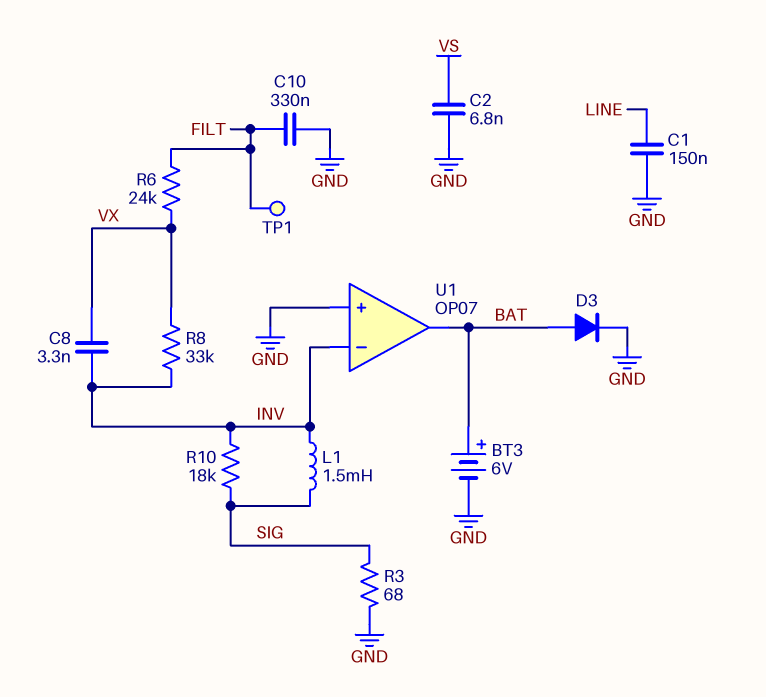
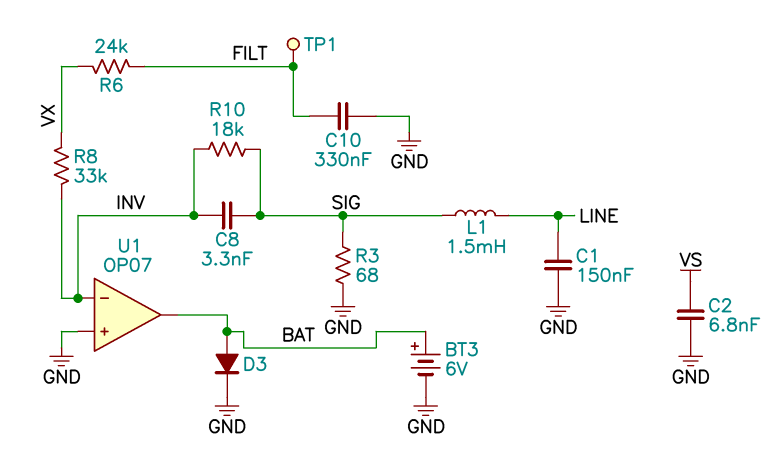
C8: 3.3nF (INV, VX) -> 3.3nF (INV, SIG)
L1: 1.5mH (INV, SIG) -> 1.5mH (LINE, SIG)

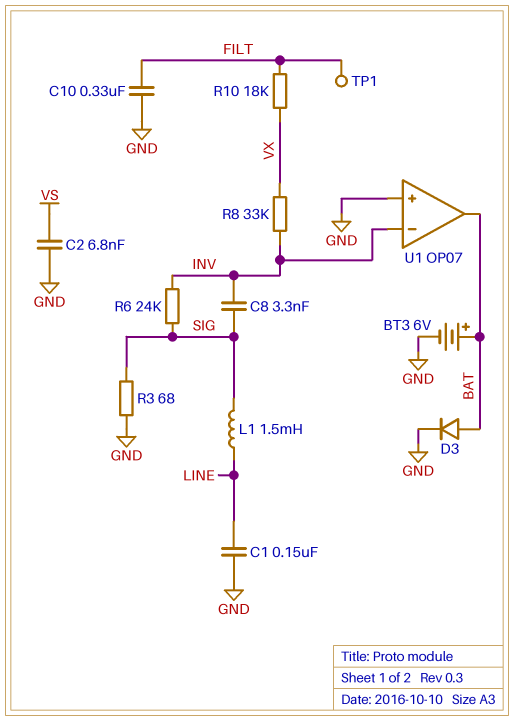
R6: 24k (FILT, VX) -> 24k (INV, SIG)
R10: 18k (INV, SIG) -> 18k (FILT, VX)

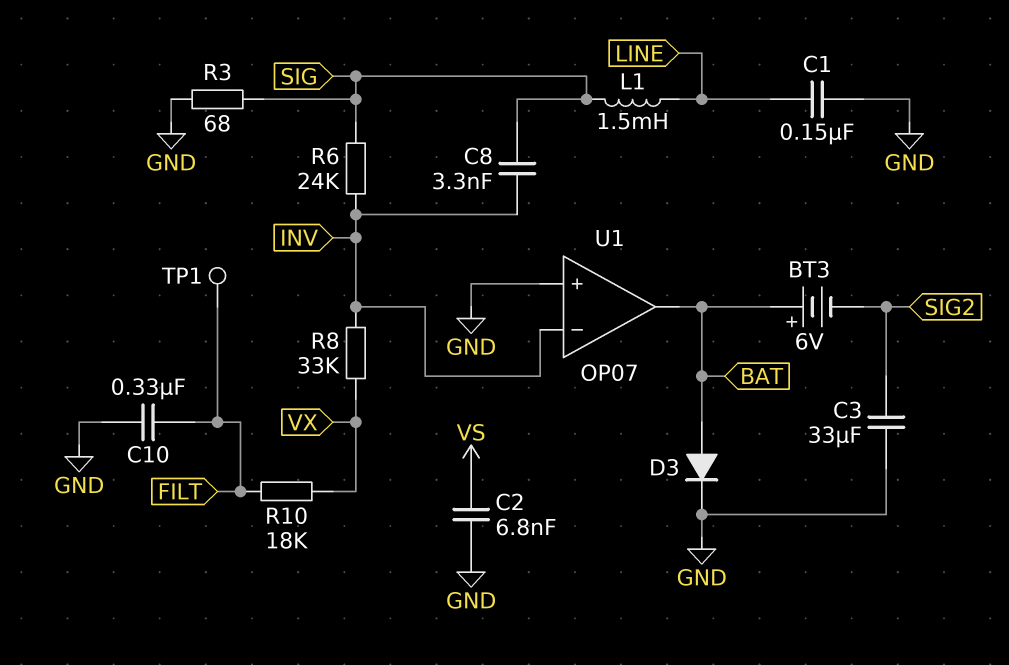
BT3: 6V (plus BAT, minus GND) -> 6V (plus BAT, minus SIG2)
C3: none -> 33uF (GND, SIG2)

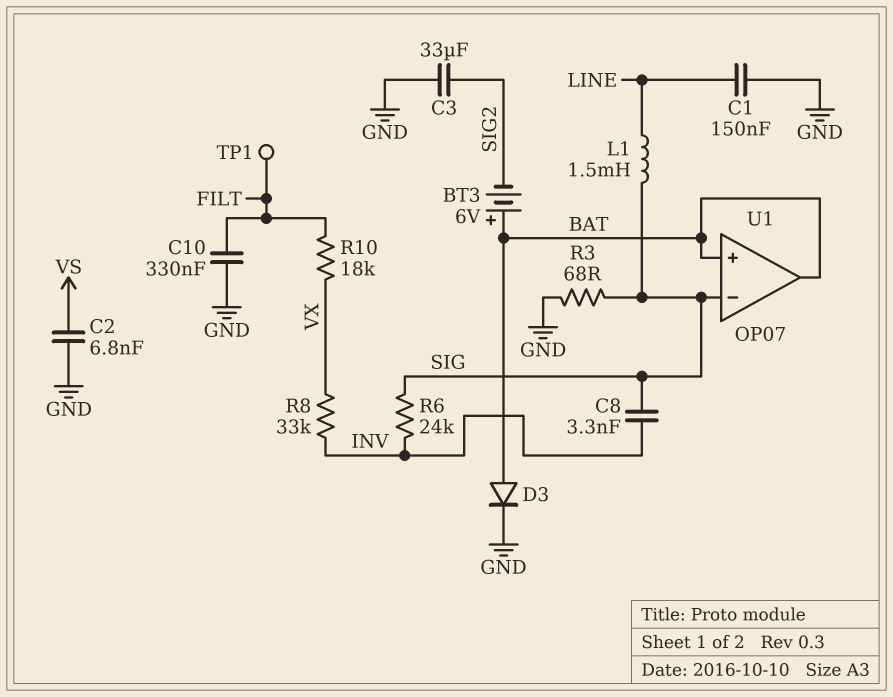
U1 pin in+: GND -> BAT
U1 pin in-: INV -> SIG

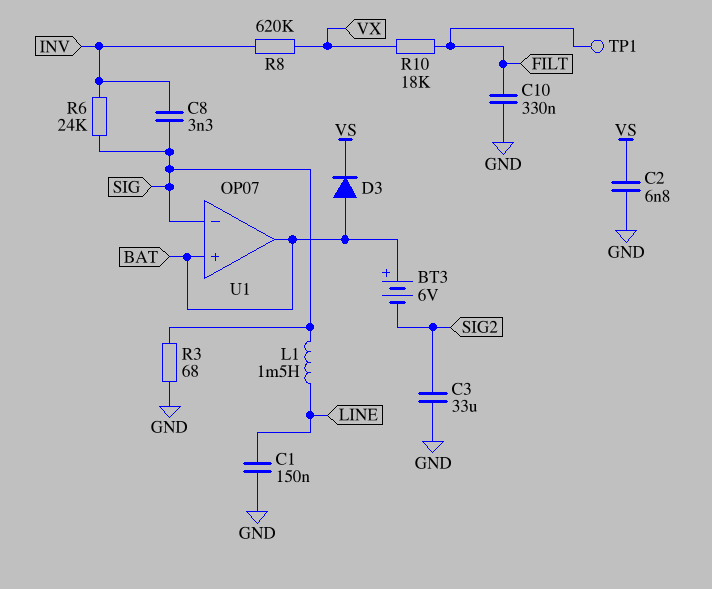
D3: diode (A BAT, K GND) -> diode (A BAT, K VS)
R8: 33k (INV, VX) -> 620k (INV, VX)

